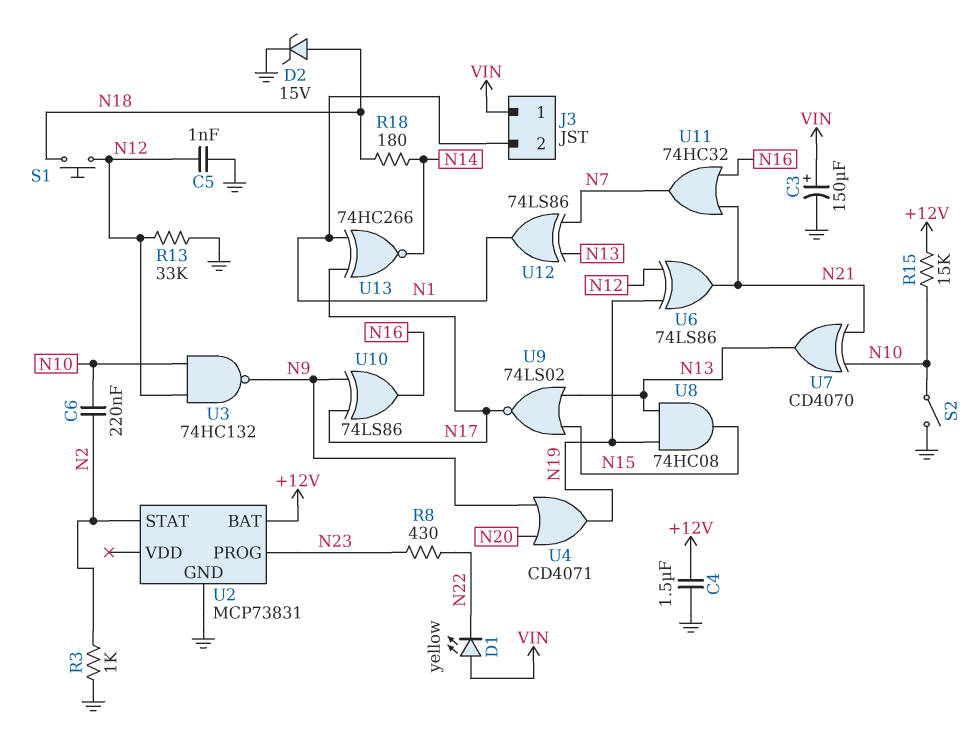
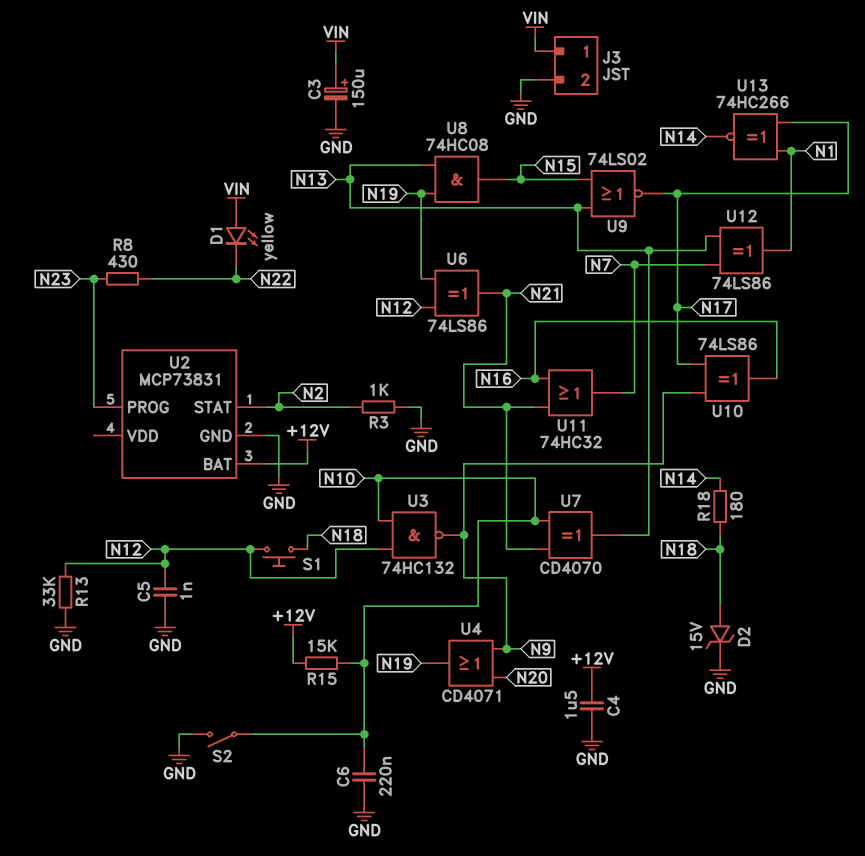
C6: 220nF (N2, N10) -> 220nF (GND, N10)
J3 pin 2: N1 -> GND

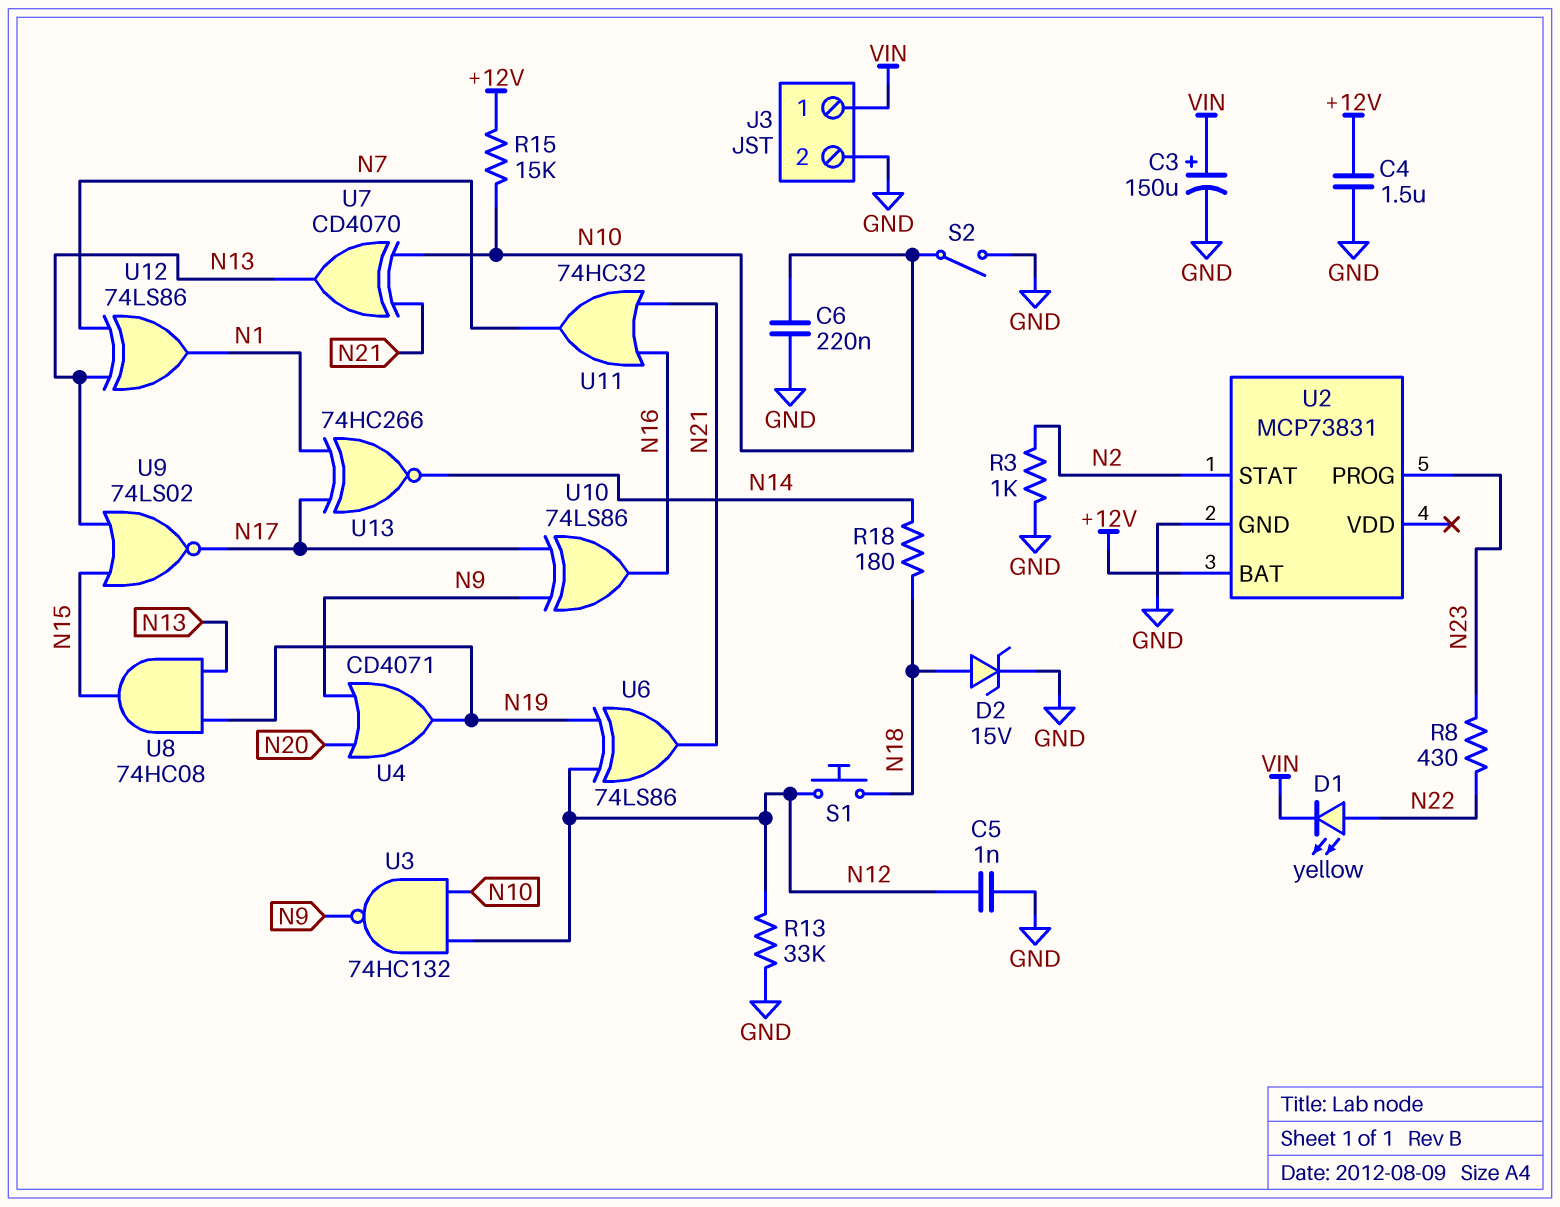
D1: LED yellow (A VIN, K N22) -> LED yellow (A N22, K VIN)

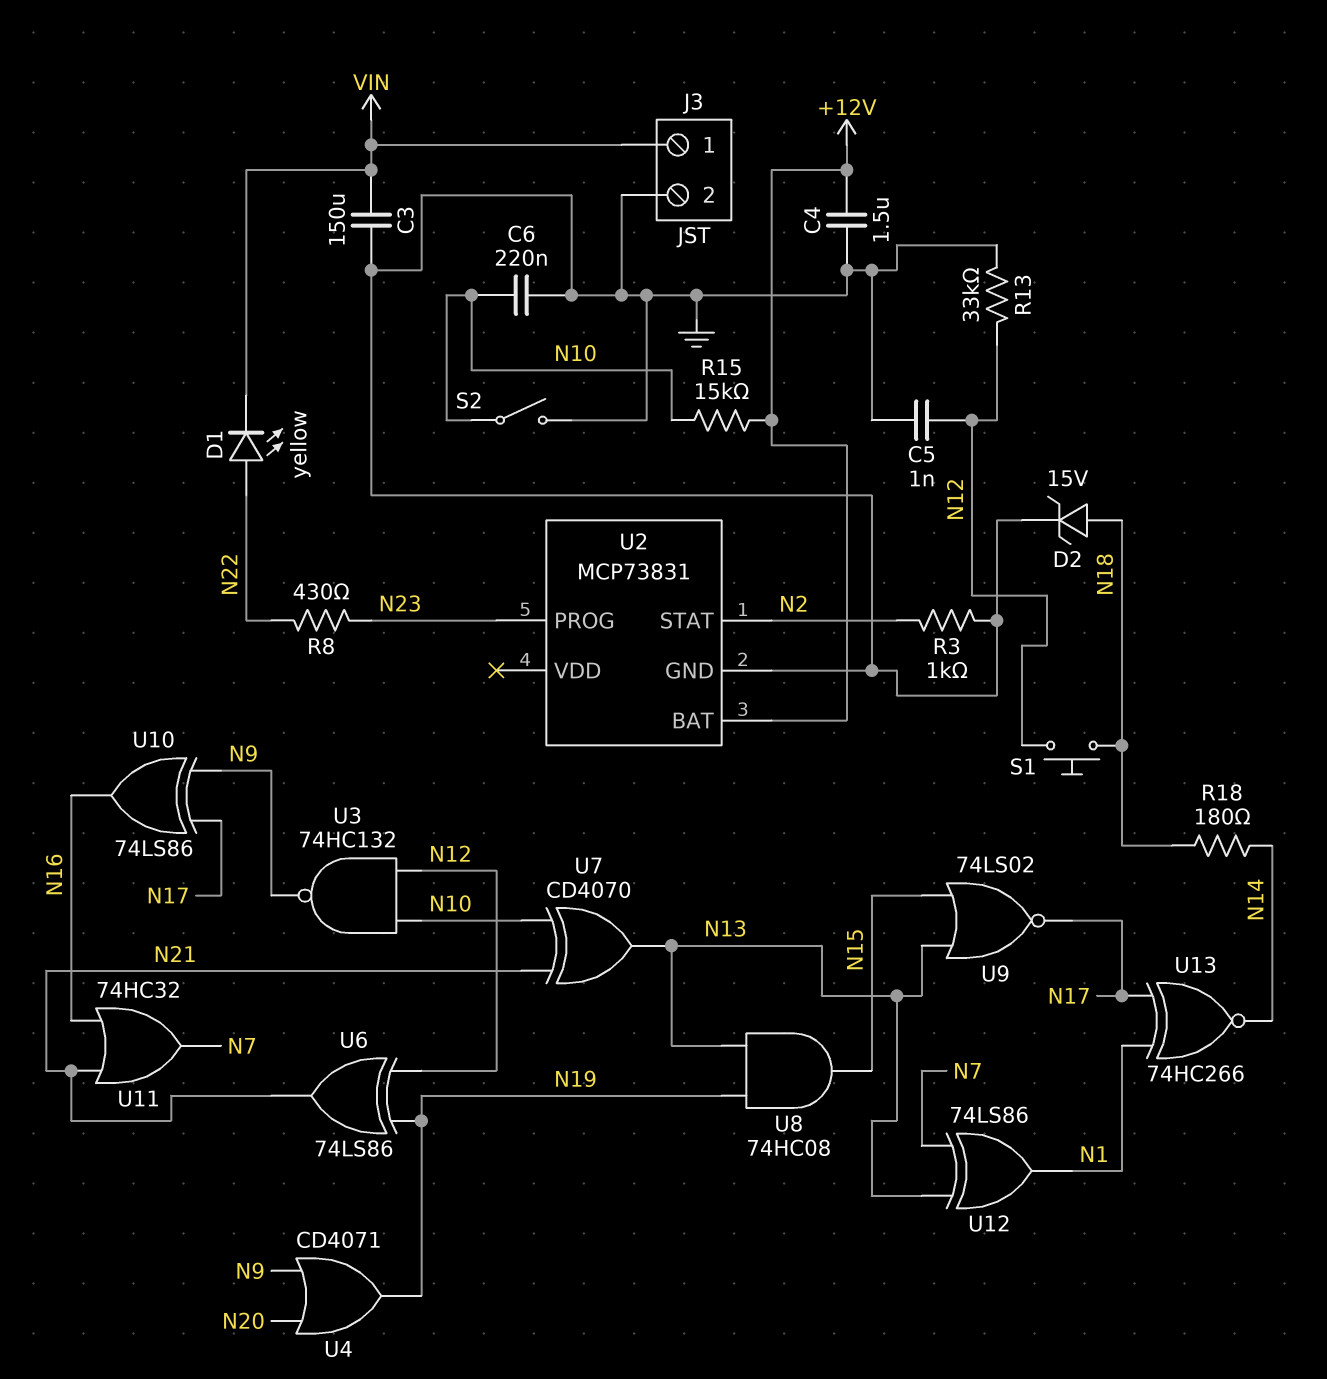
C3: 150uF (plus VIN, minus GND) -> 150uF (GND, VIN)

